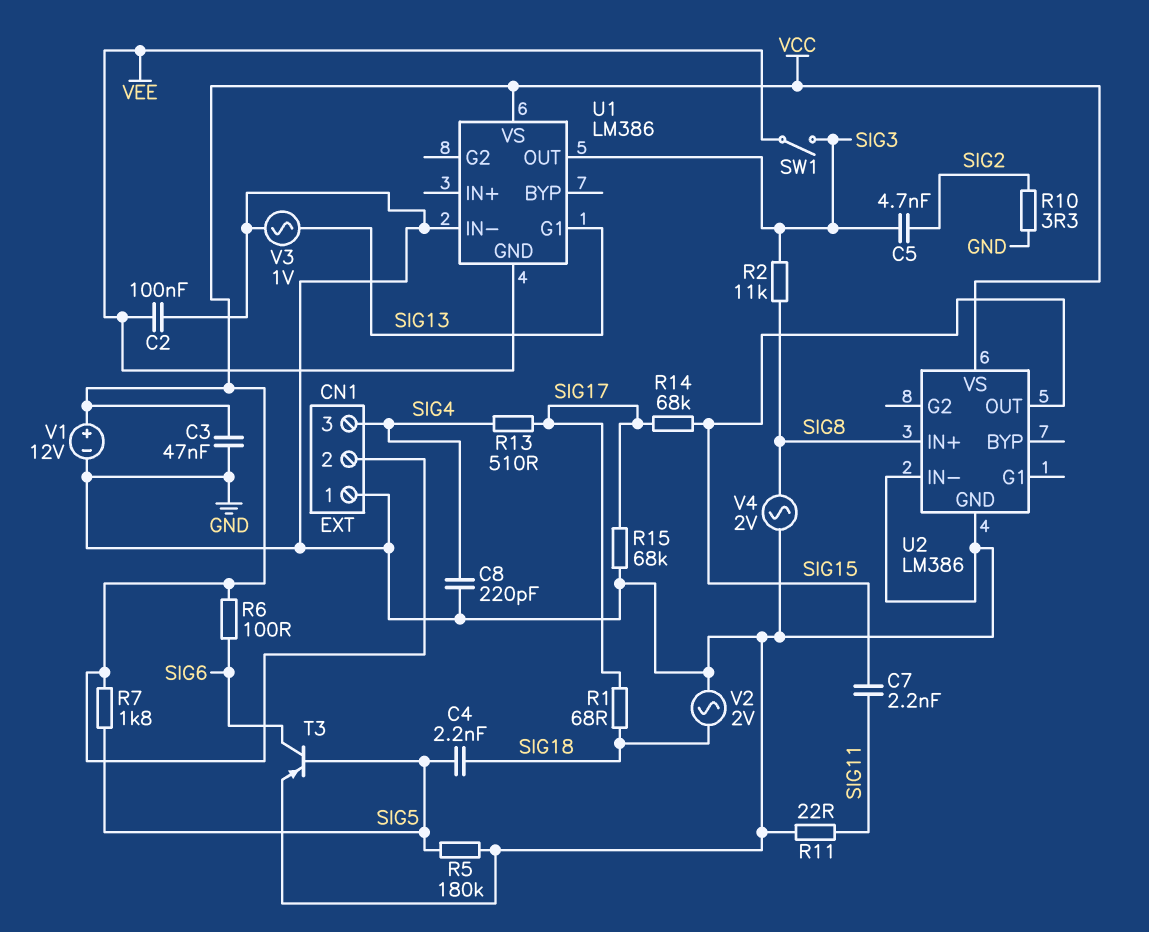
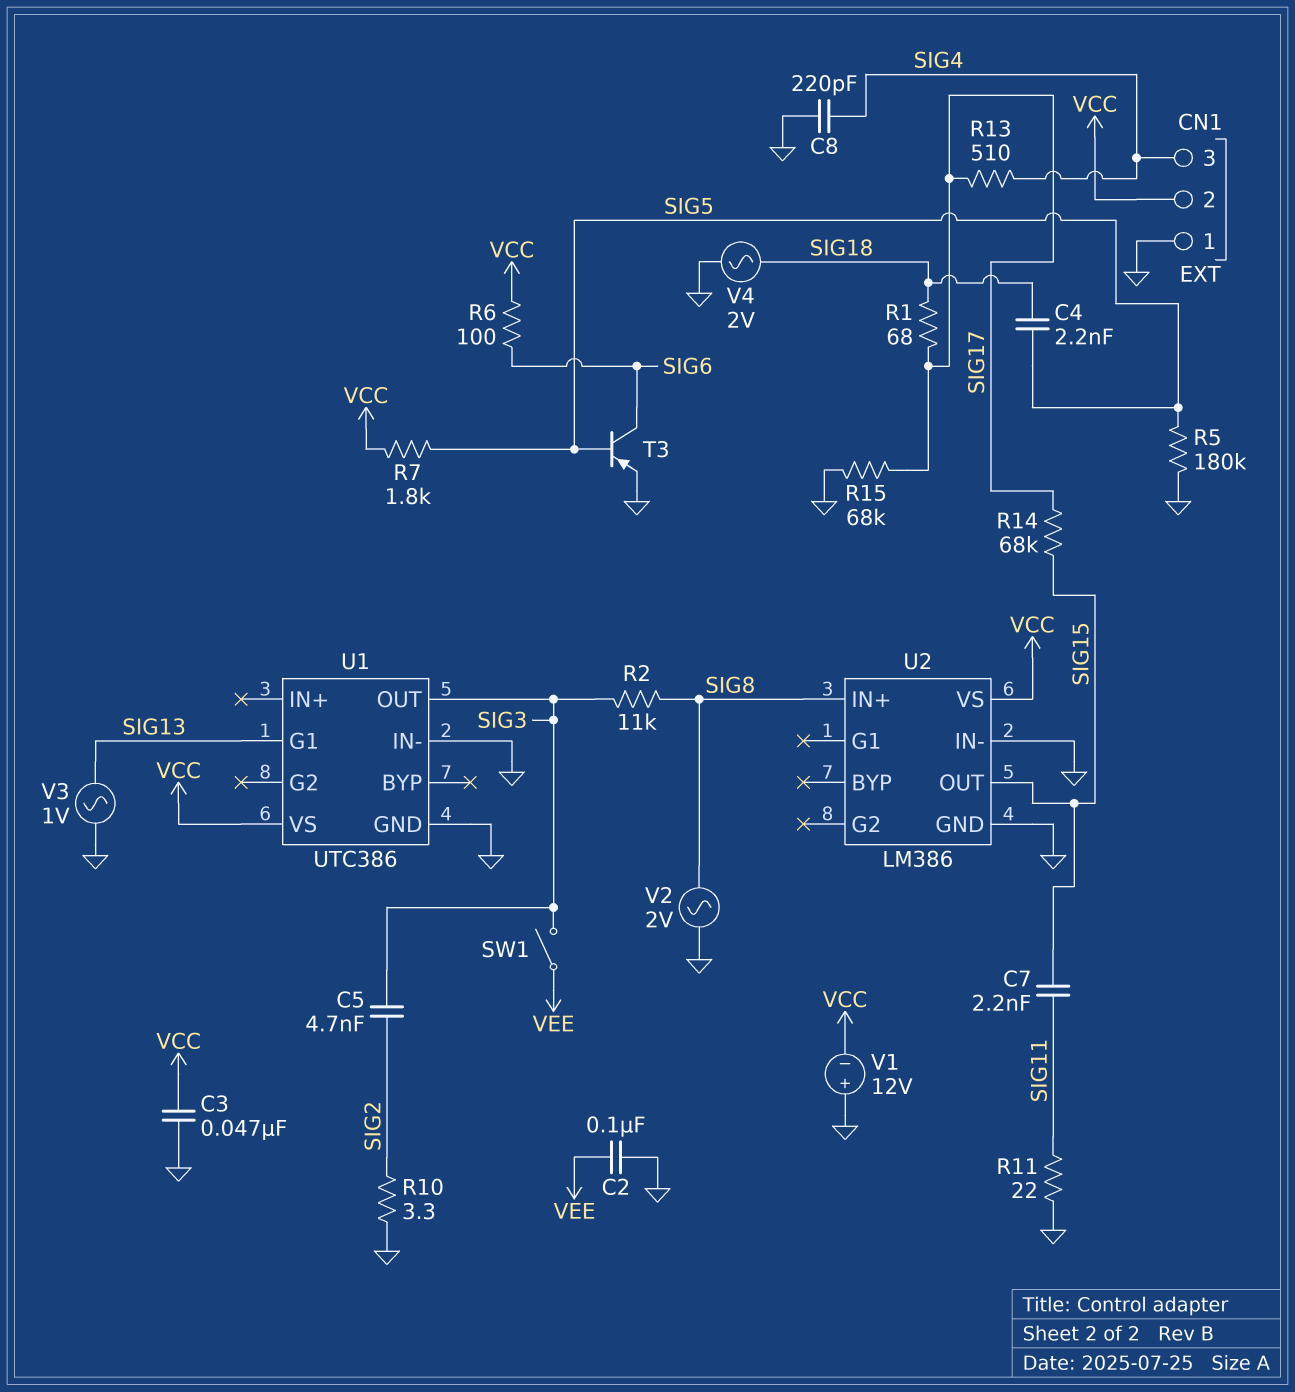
U1: LM386 -> UTC386
U1 pin GND: VEE -> GND
V1: 12V (plus VCC, minus GND) -> 12V (plus GND, minus VCC)
V2: AC 2V (GND, SIG18) -> AC 2V (GND, SIG8)
V4: AC 2V (GND, SIG8) -> AC 2V (GND, SIG18)

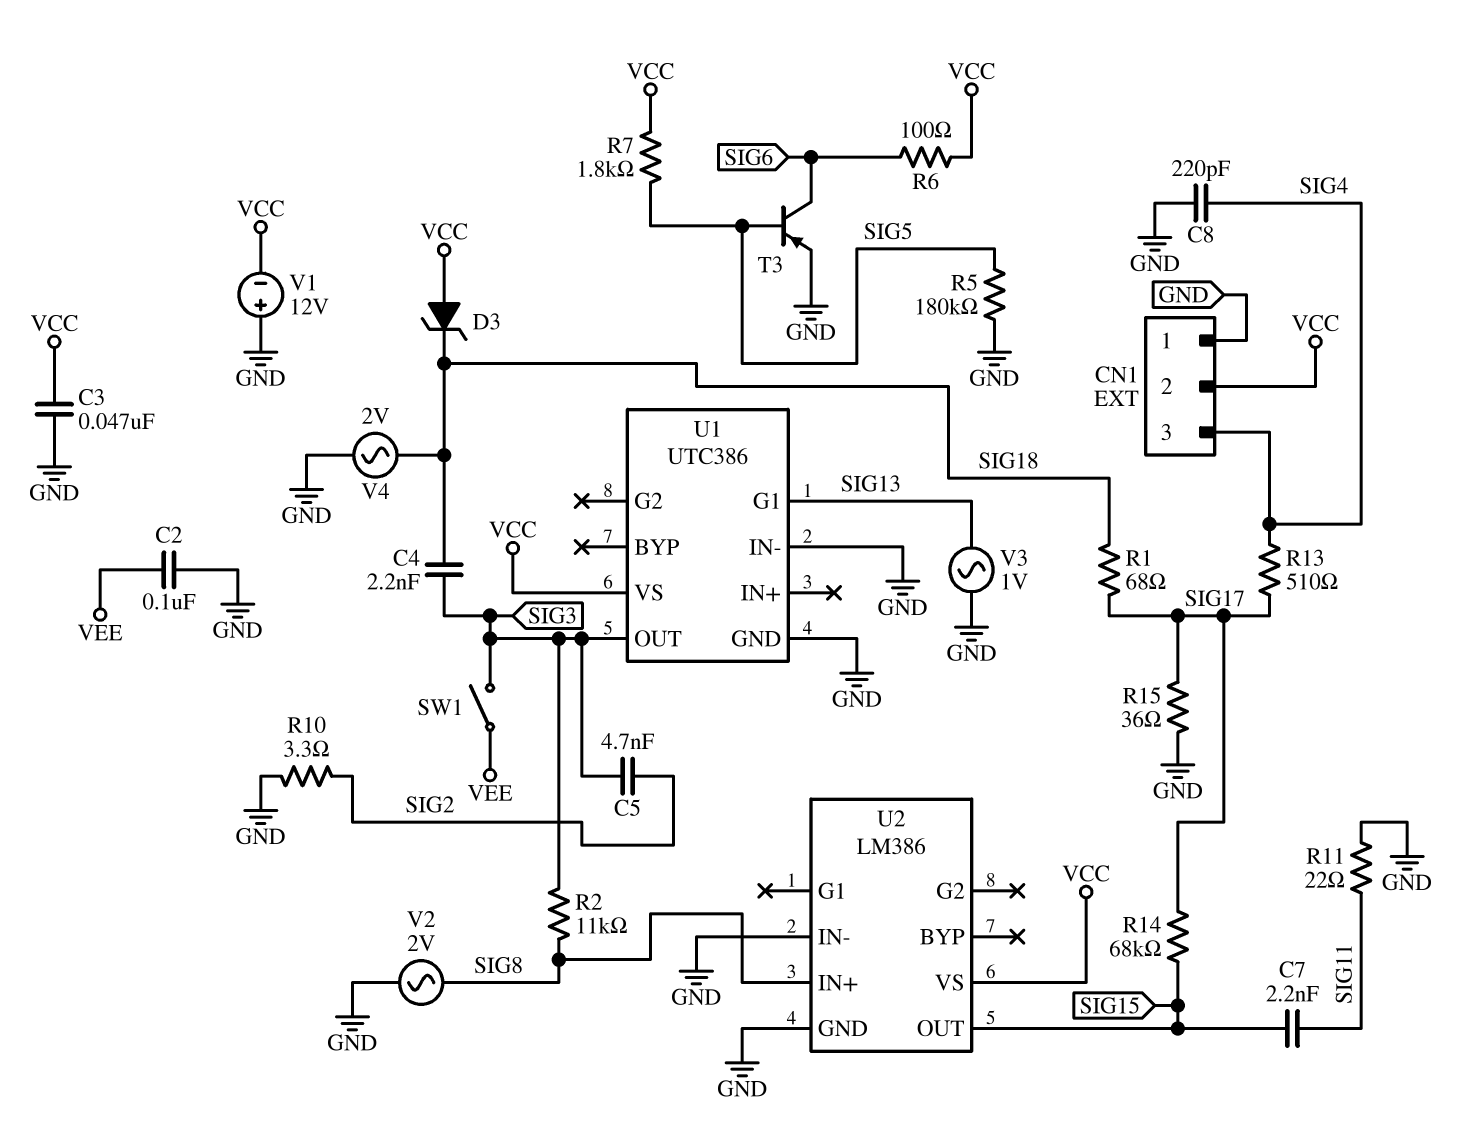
C4: 2.2nF (SIG5, SIG18) -> 2.2nF (SIG3, SIG18)
D3: none -> zener (A VCC, K SIG18)
R15: 68k (GND, SIG17) -> 36 (GND, SIG17)

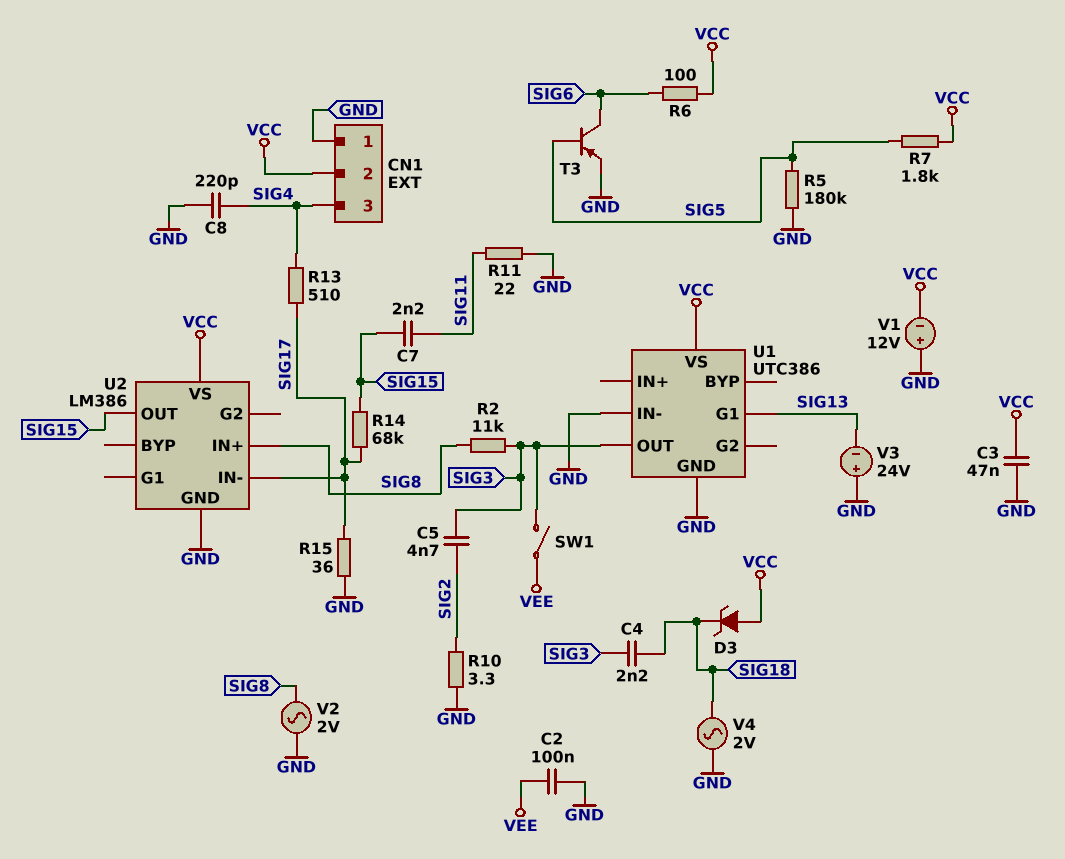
R1: 68 (SIG17, SIG18) -> none
U2 pin IN-: GND -> SIG17
V3: AC 1V (GND, SIG13) -> 24V (plus GND, minus SIG13)

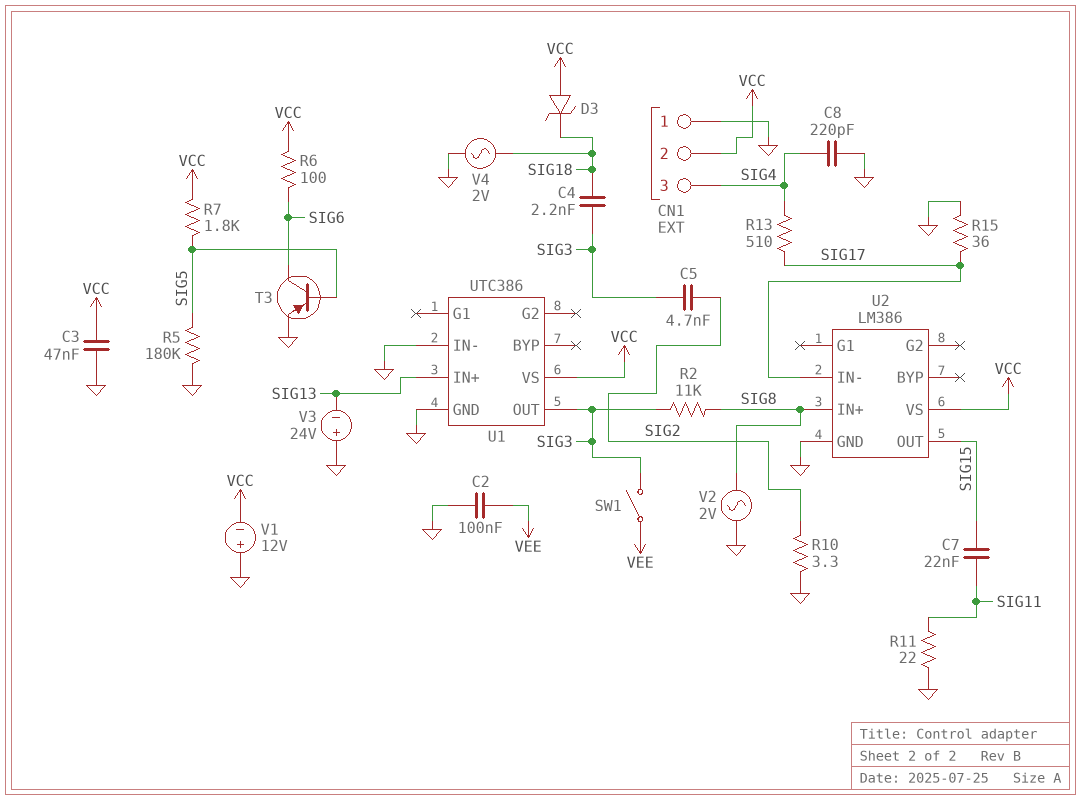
C7: 2.2nF (SIG11, SIG15) -> 22nF (SIG11, SIG15)
R14: 68k (SIG15, SIG17) -> none
U1 pin G1: SIG13 -> none
U1 pin IN+: none -> SIG13

